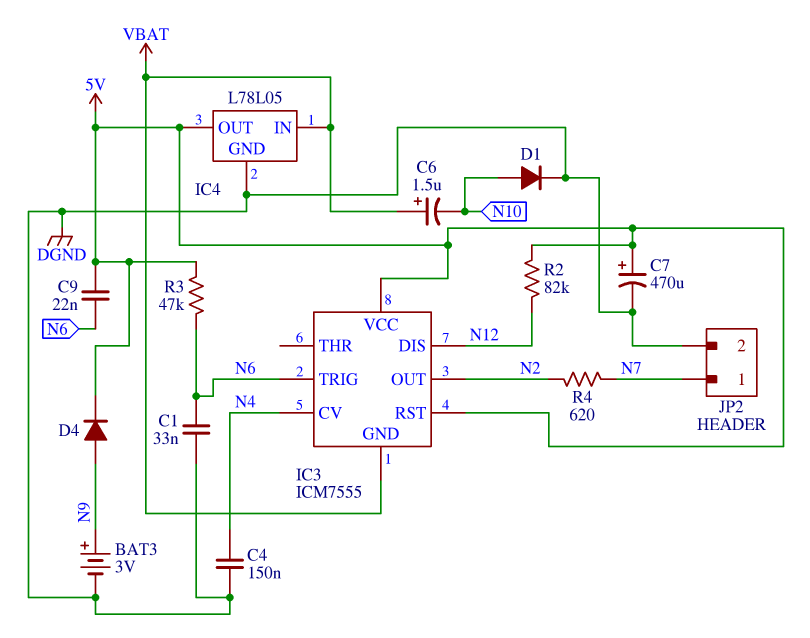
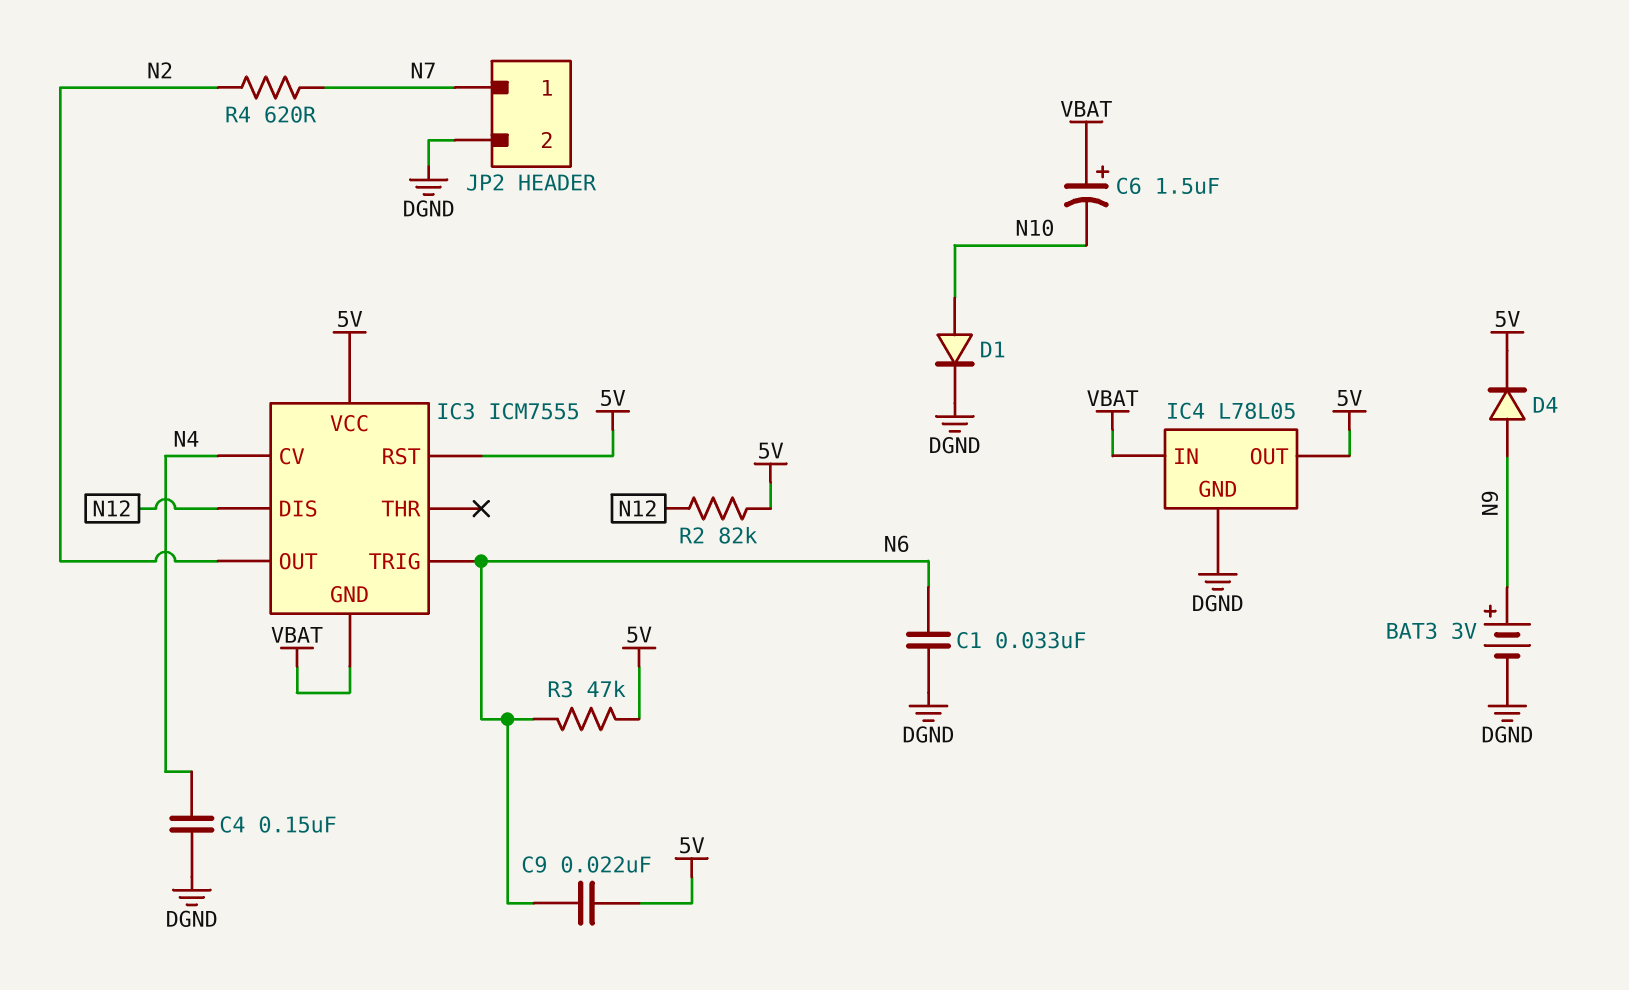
C7: 470uF (plus 5V, minus DGND) -> none

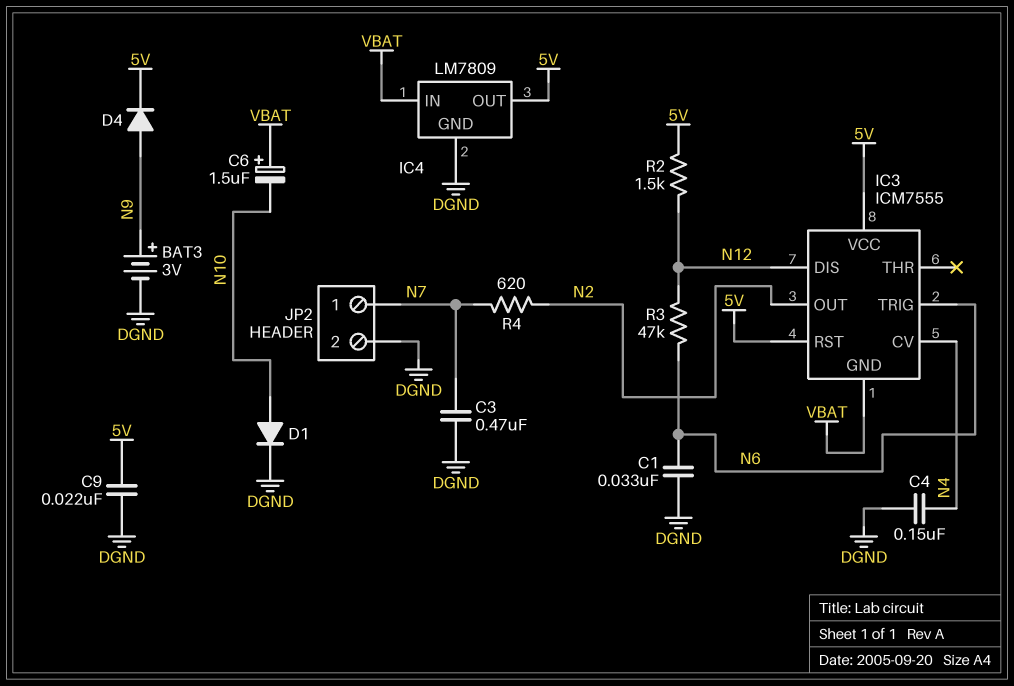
C3: none -> 470nF (DGND, N7)
C9: 22nF (5V, N6) -> 22nF (5V, DGND)
IC4: L78L05 -> LM7809
R2: 82k (5V, N12) -> 1.5k (5V, N12)
R3: 47k (5V, N6) -> 47k (N6, N12)

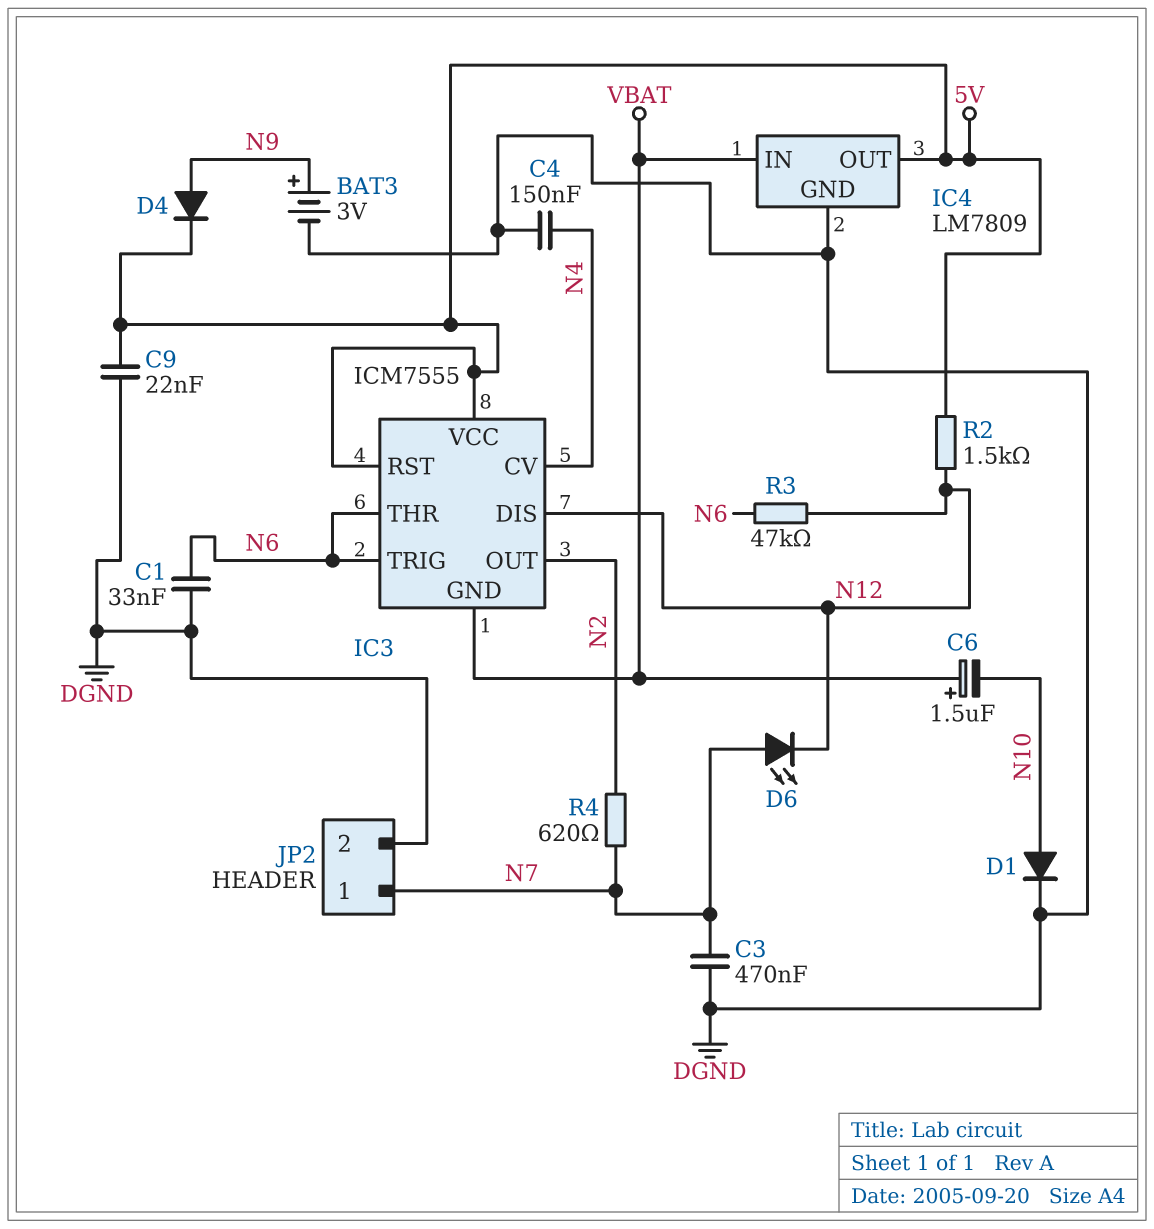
D6: none -> LED (A N7, K N12)
IC3 pin THR: none -> N6

